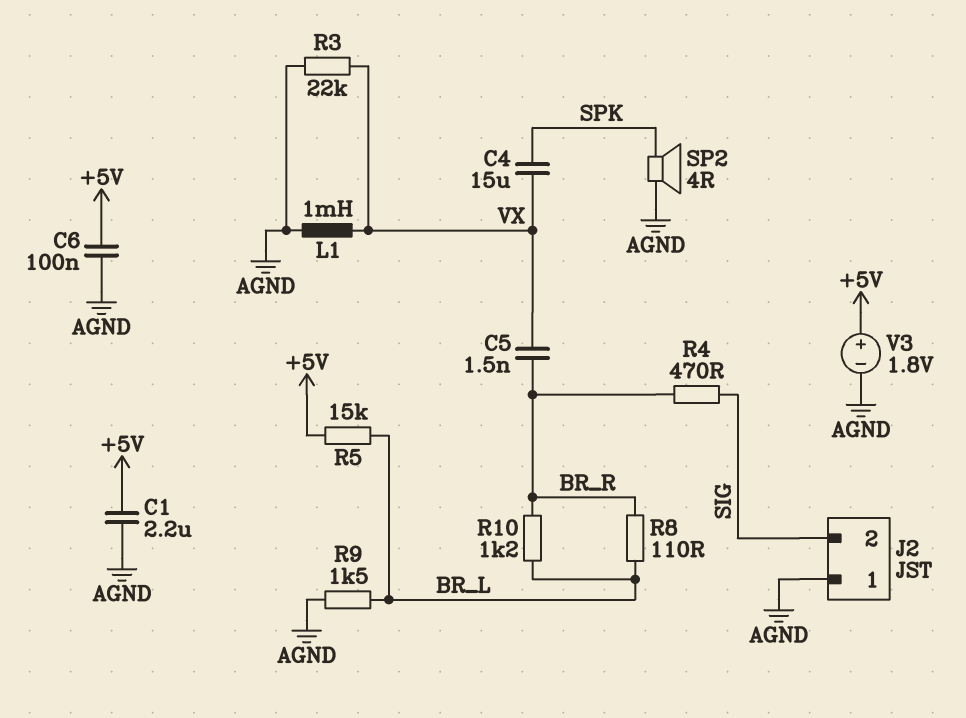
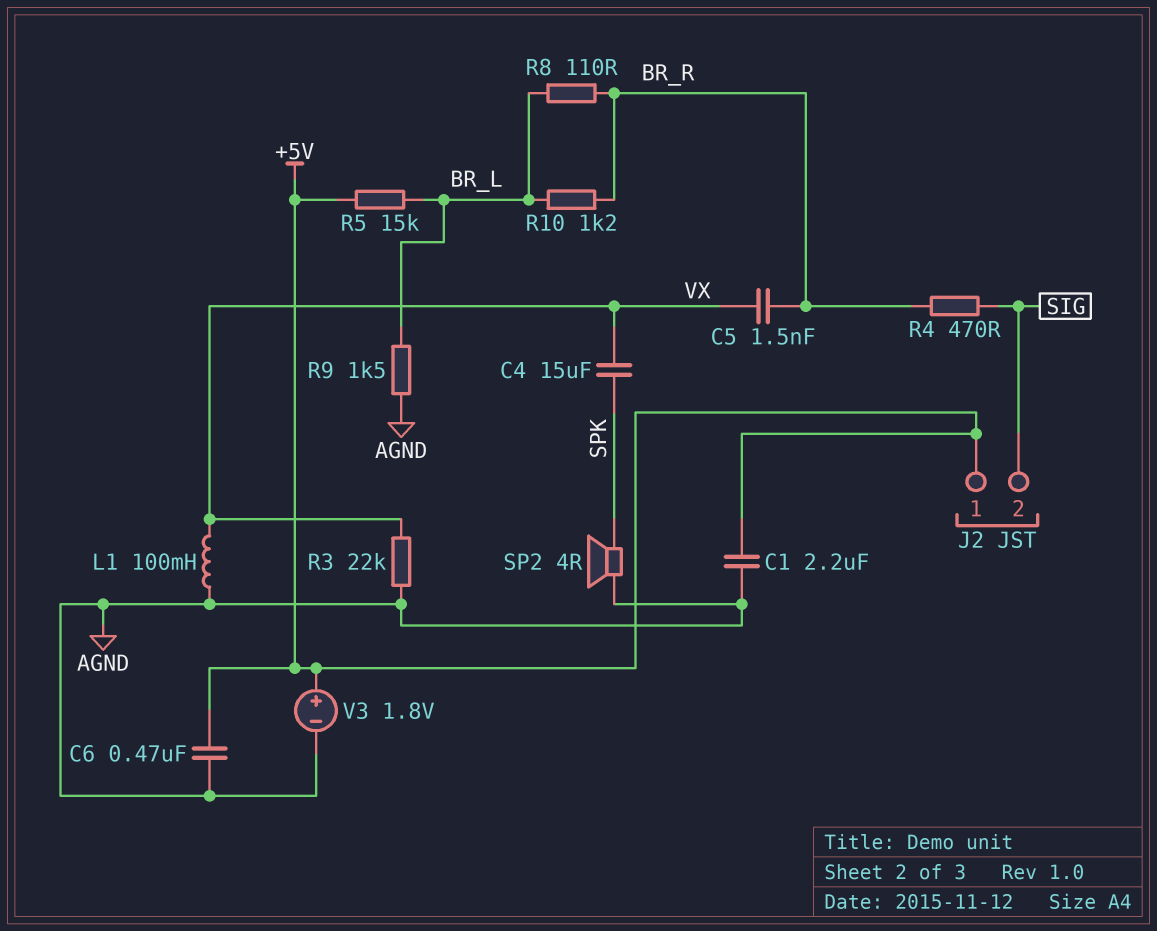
C6: 100nF (+5V, AGND) -> 470nF (+5V, AGND)
J2 pin 1: AGND -> +5V
L1: 1mH (AGND, VX) -> 100mH (AGND, VX)

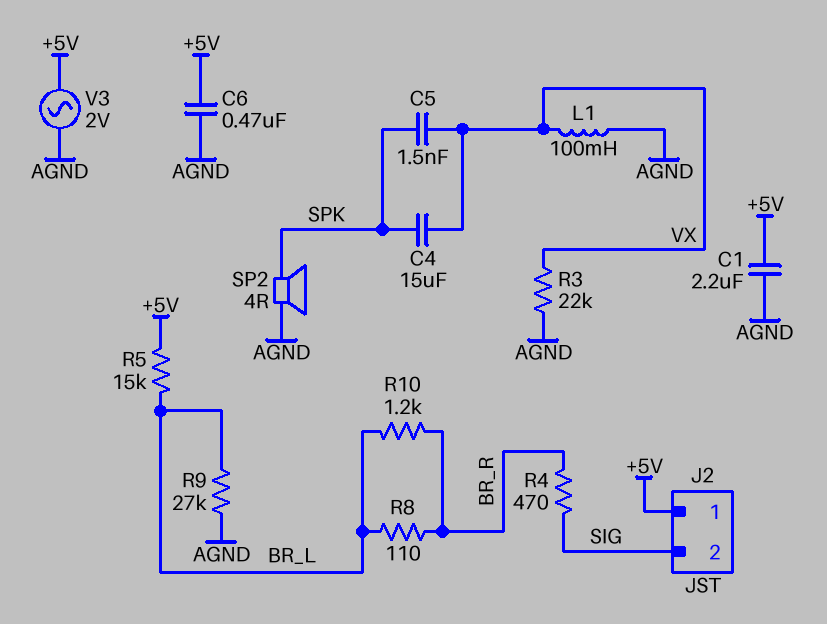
C5: 1.5nF (BR_R, VX) -> 1.5nF (SPK, VX)
R9: 1.5k (AGND, BR_L) -> 27k (AGND, BR_L)
V3: 1.8V (plus +5V, minus AGND) -> AC 2V (+5V, AGND)

